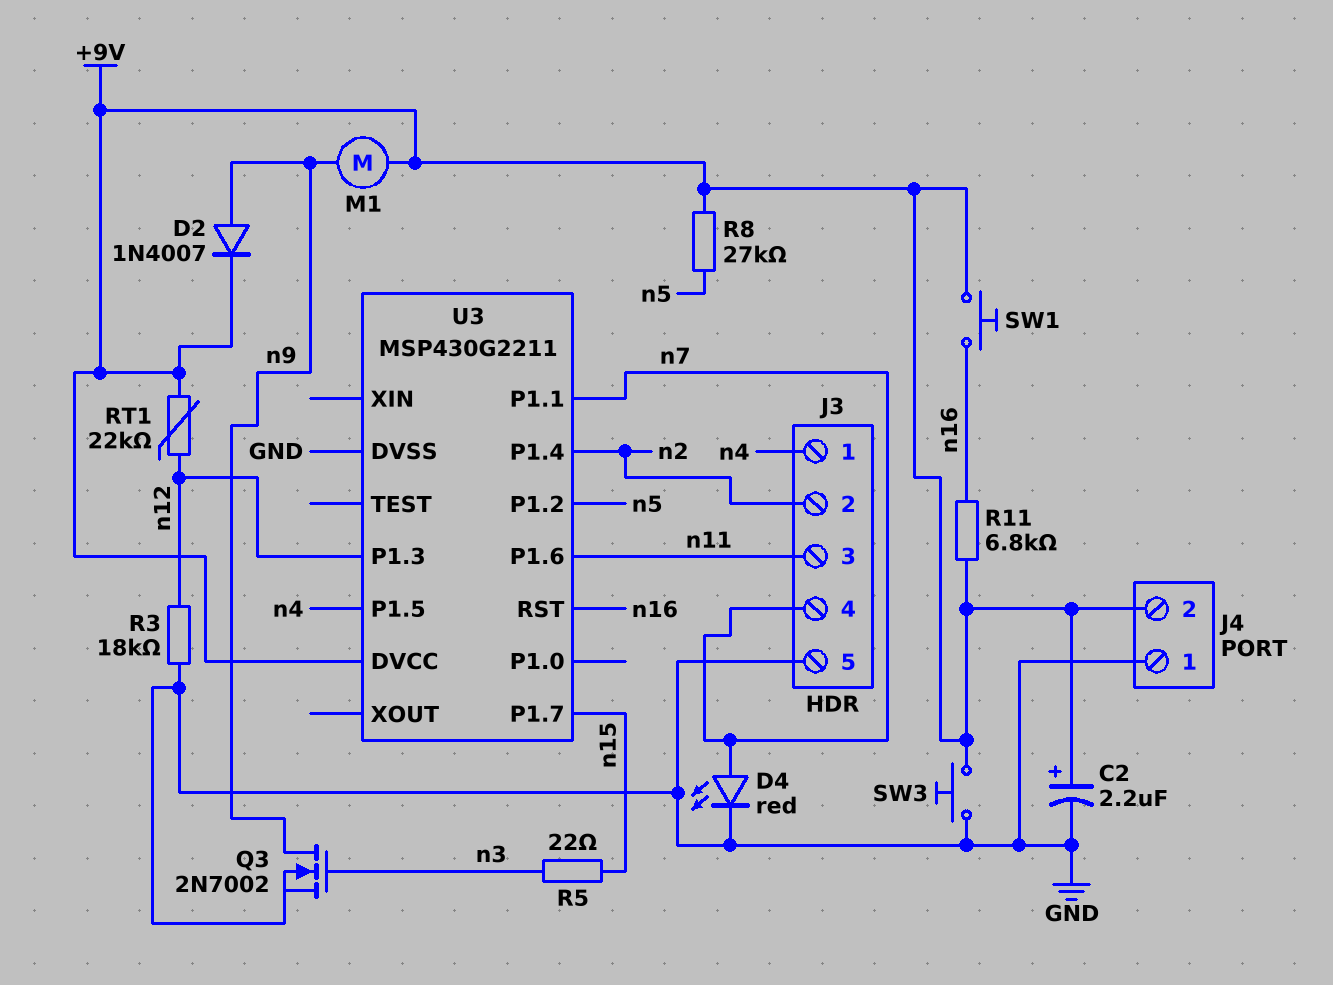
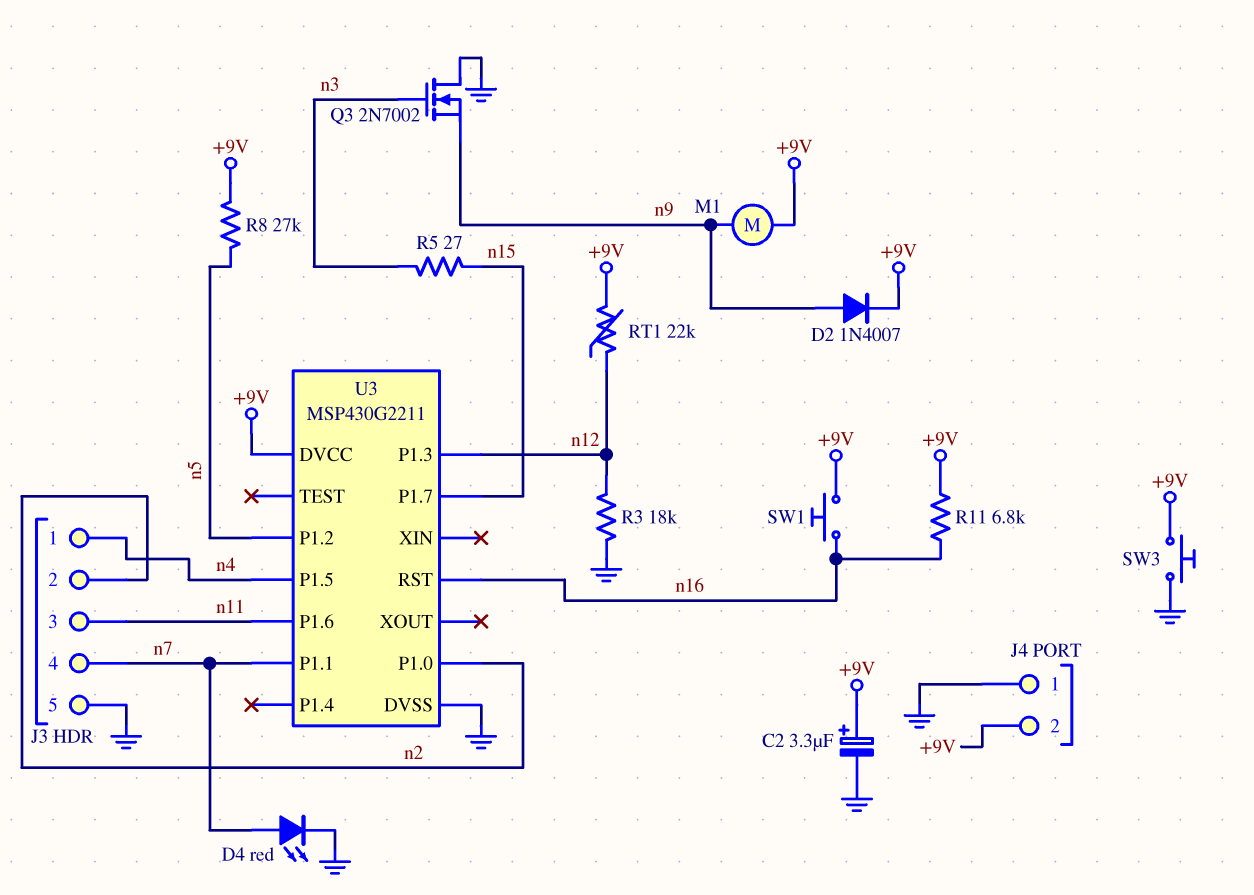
C2: 2.2uF (plus +9V, minus GND) -> 3.3uF (plus +9V, minus GND)
Q3: NMOS 2N7002 (G n3, D n9, S GND) -> NMOS 2N7002 (G n3, D GND, S n9)
R5: 22 (n3, n15) -> 27 (n3, n15)
U3 pin P1.0: none -> n2
U3 pin P1.4: n2 -> none

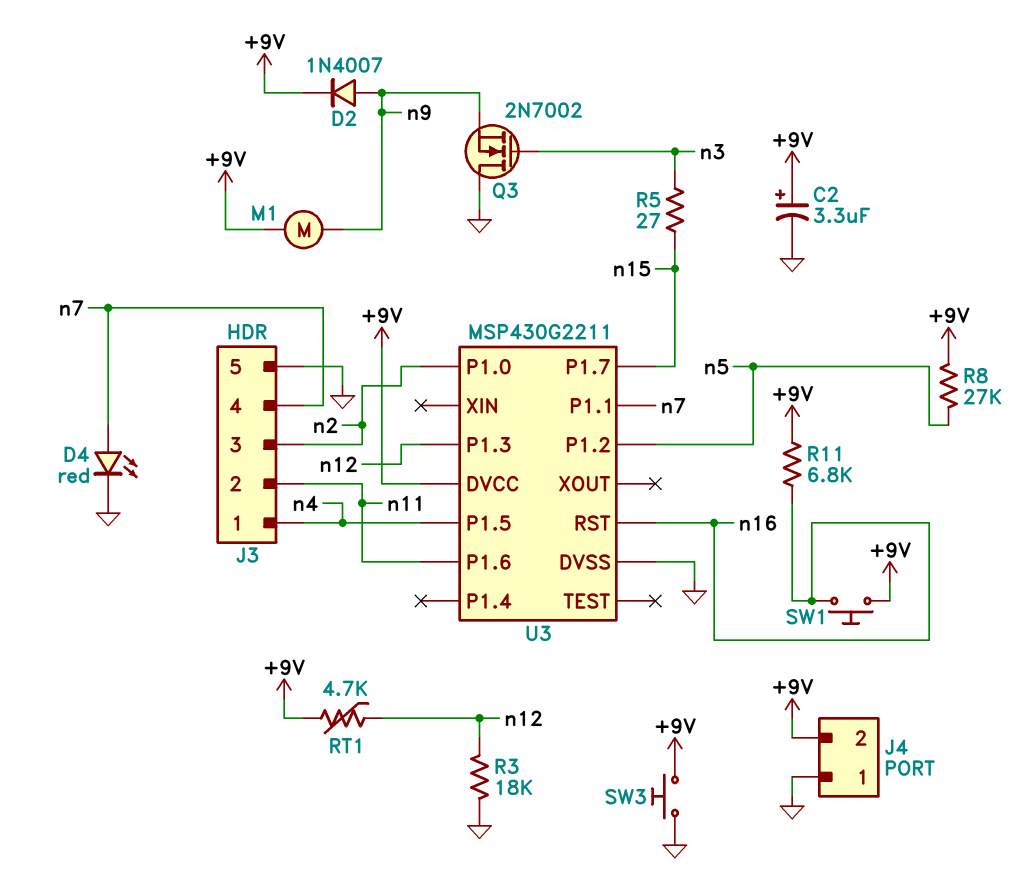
J3 pin 2: n2 -> n11
J3 pin 3: n11 -> n2
RT1: 22k (+9V, n12) -> 4.7k (+9V, n12)

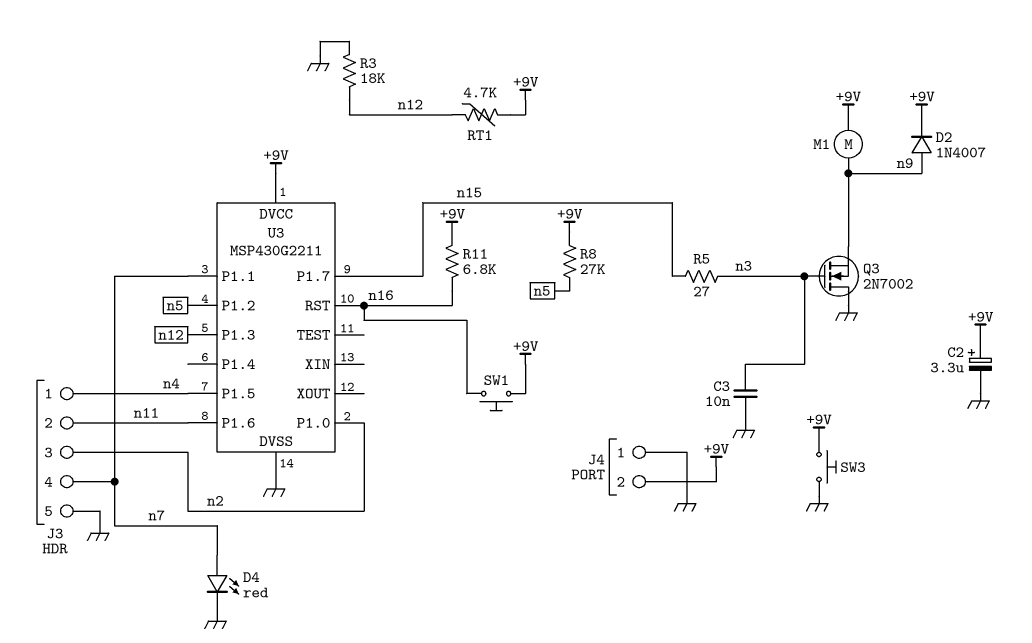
C3: none -> 10nF (GND, n3)

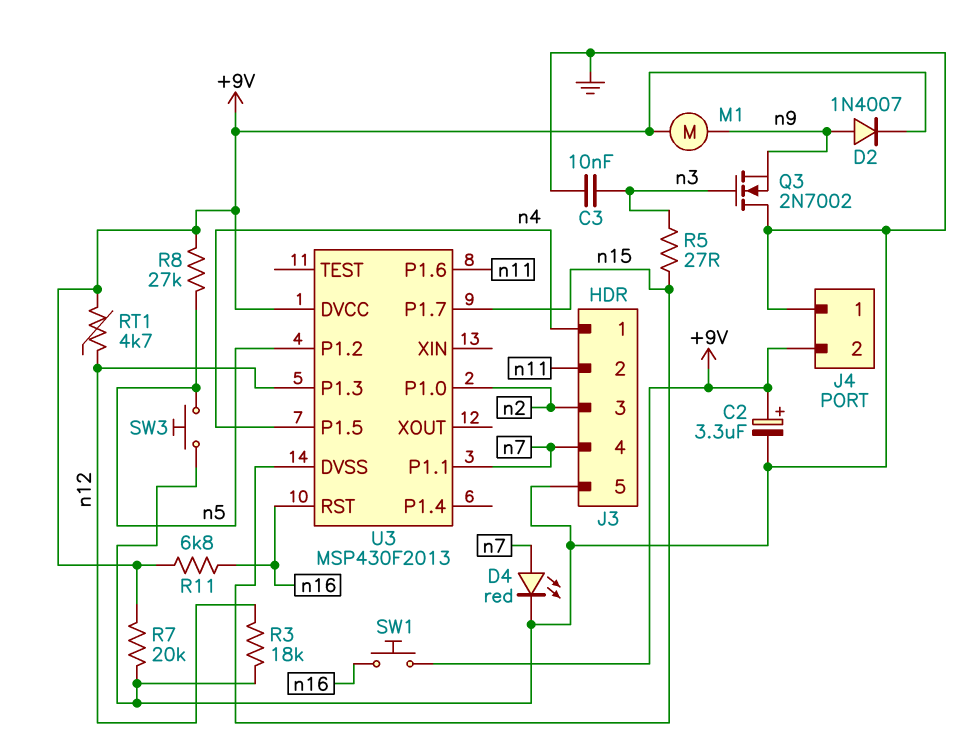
R7: none -> 20k (+9V, GND)
SW3: button (+9V, GND) -> button (GND, n5)
U3: MSP430G2211 -> MSP430F2013
U3 pin DVSS: GND -> n15

